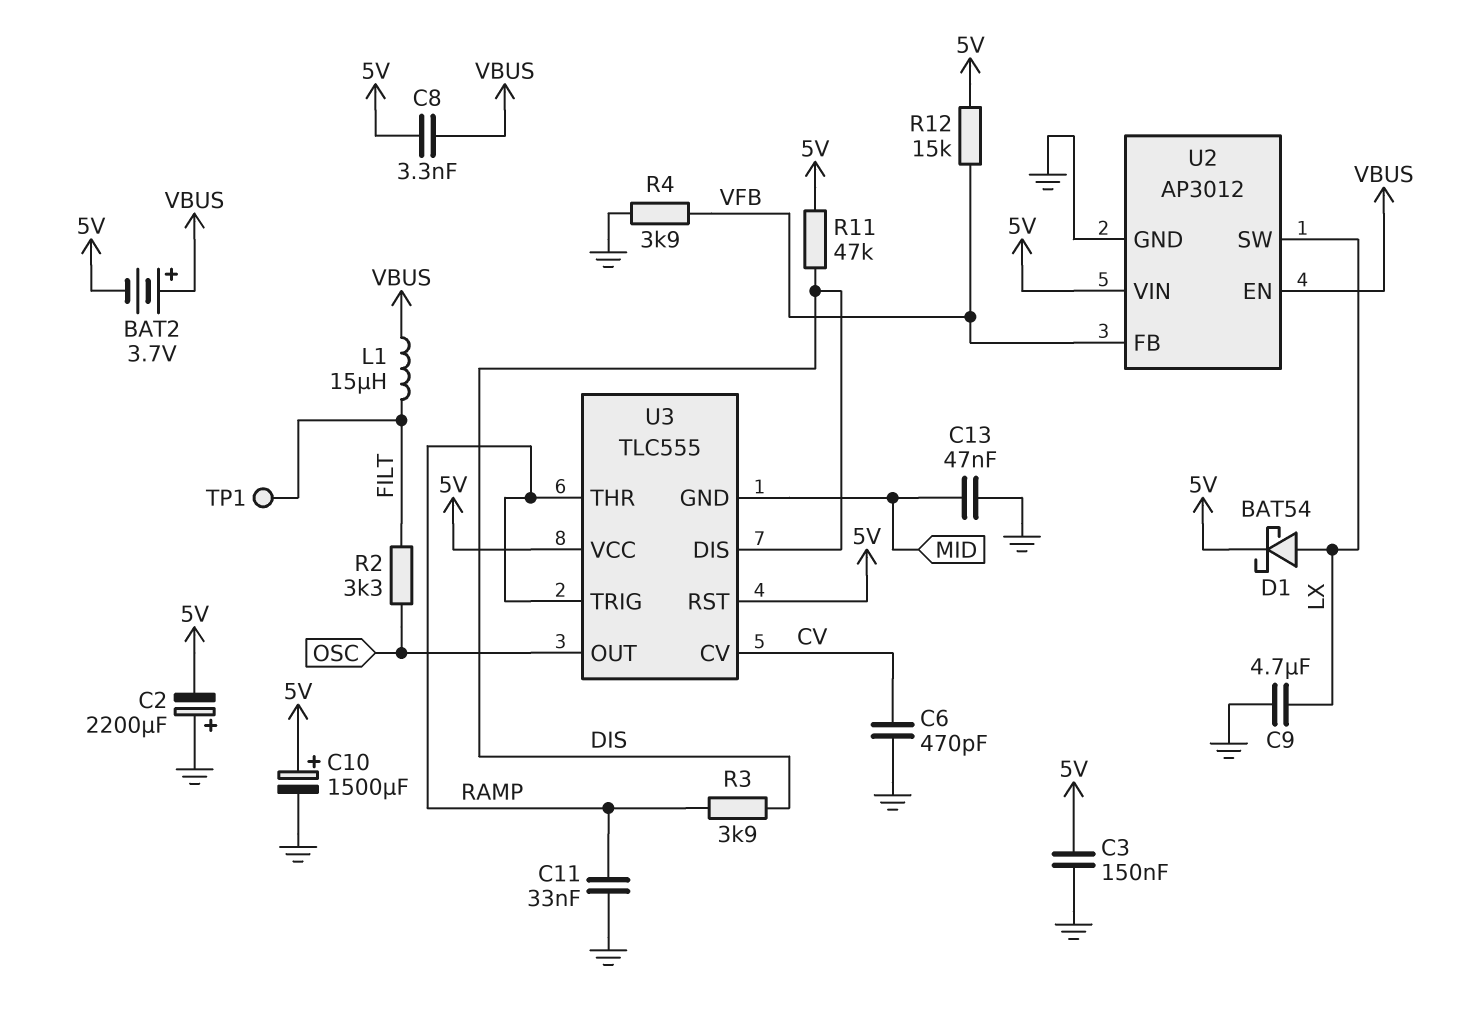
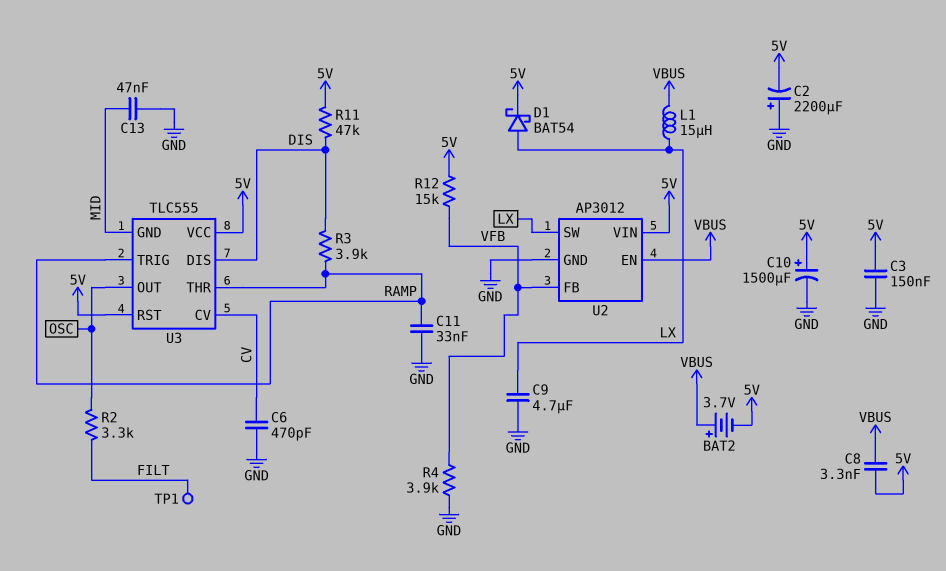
L1: 15uH (FILT, VBUS) -> 15uH (LX, VBUS)

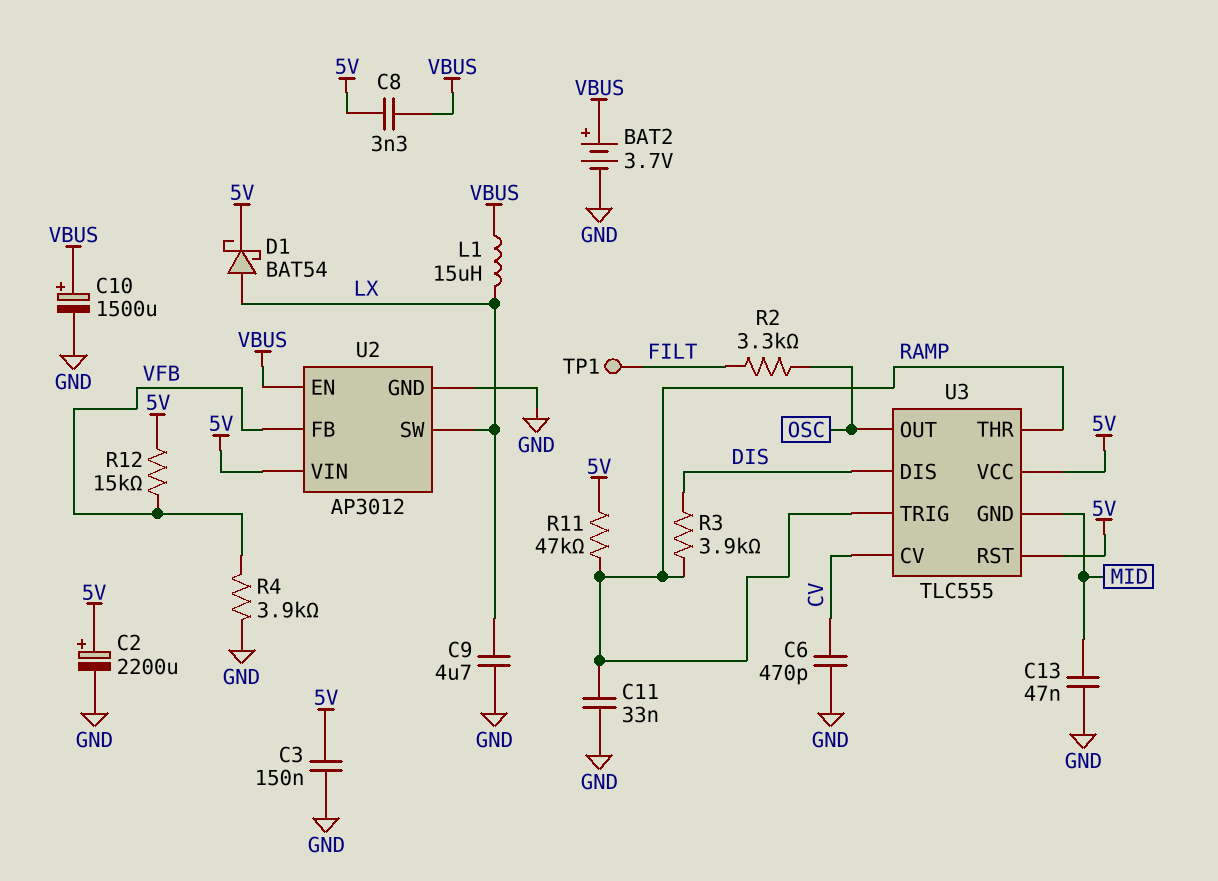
BAT2: 3.7V (plus VBUS, minus 5V) -> 3.7V (plus VBUS, minus GND)
C2: 2200uF (plus GND, minus 5V) -> 2200uF (plus 5V, minus GND)
C10: 1500uF (plus 5V, minus GND) -> 1500uF (plus VBUS, minus GND)
R11: 47k (5V, DIS) -> 47k (5V, RAMP)

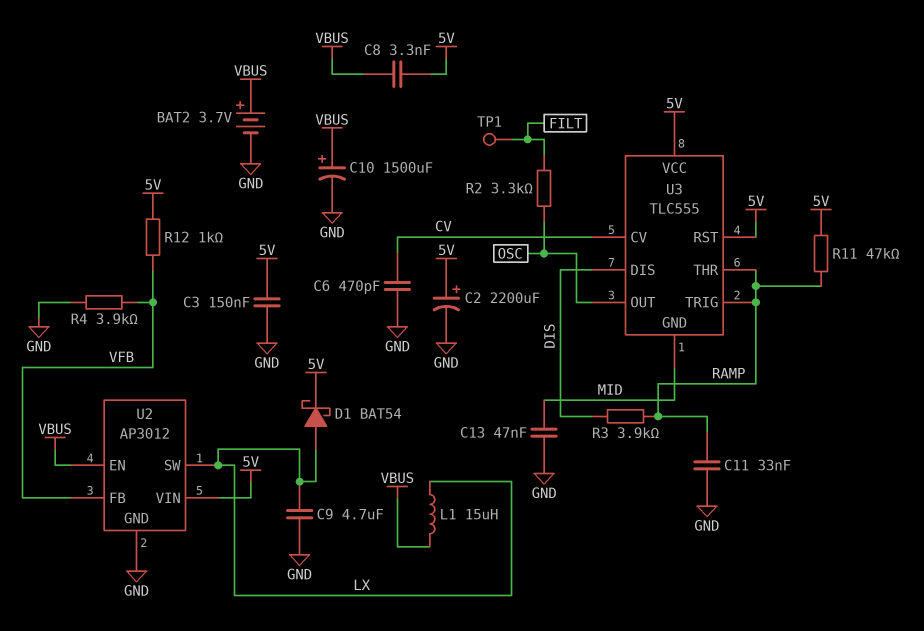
R12: 15k (5V, VFB) -> 1k (5V, VFB)

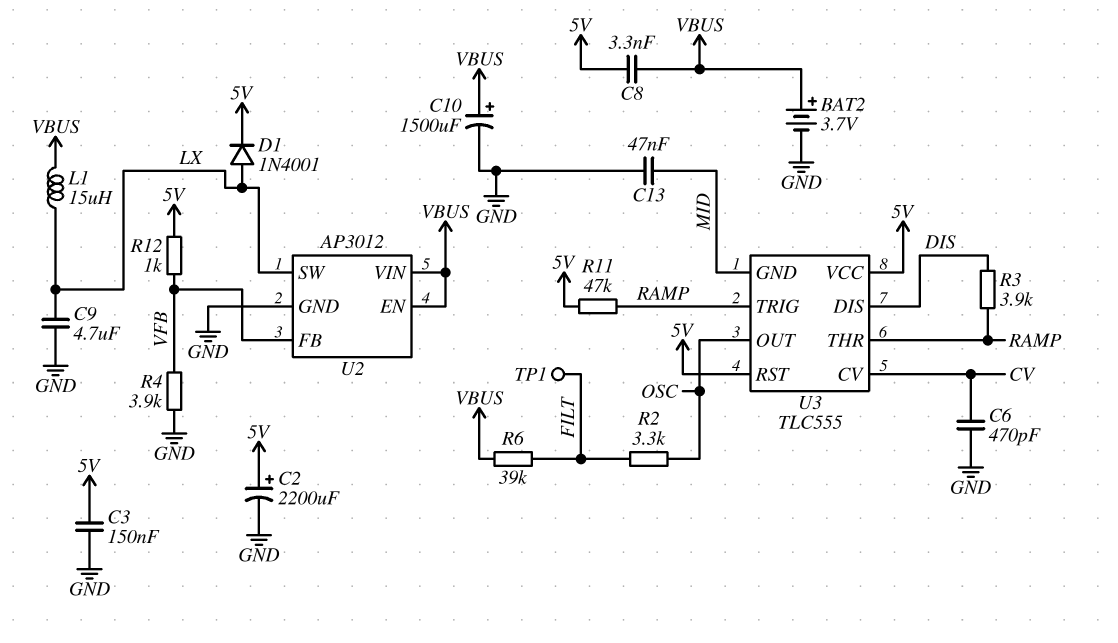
C11: 33nF (GND, RAMP) -> none
D1: schottky BAT54 (A LX, K 5V) -> diode 1N4001 (A LX, K 5V)
R6: none -> 39k (FILT, VBUS)
U2 pin VIN: 5V -> VBUS

